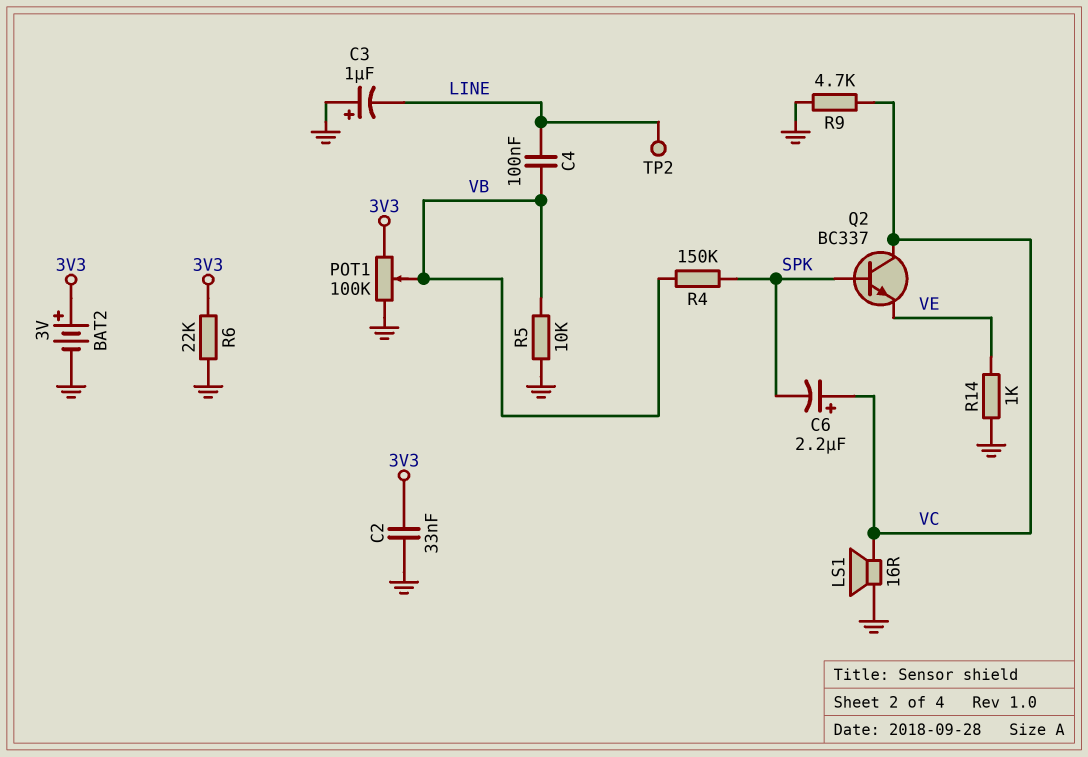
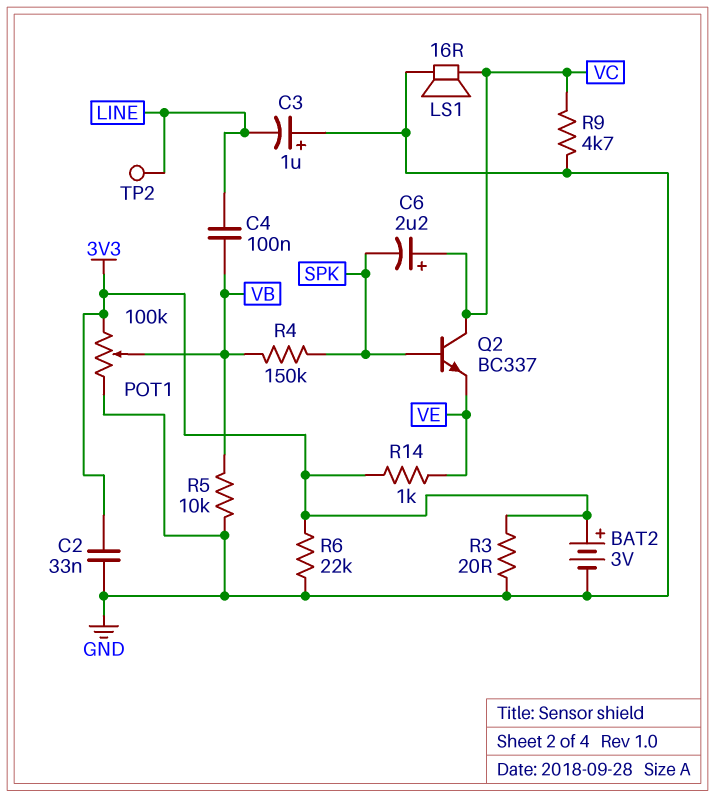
R3: none -> 20 (3V3, GND)
R14: 1k (GND, VE) -> 1k (3V3, VE)

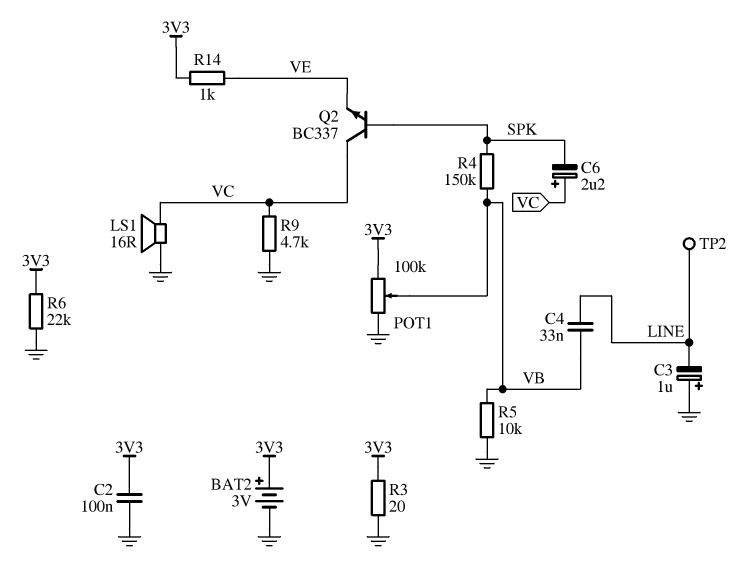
C2: 33nF (3V3, GND) -> 100nF (3V3, GND)
C4: 100nF (LINE, VB) -> 33nF (LINE, VB)

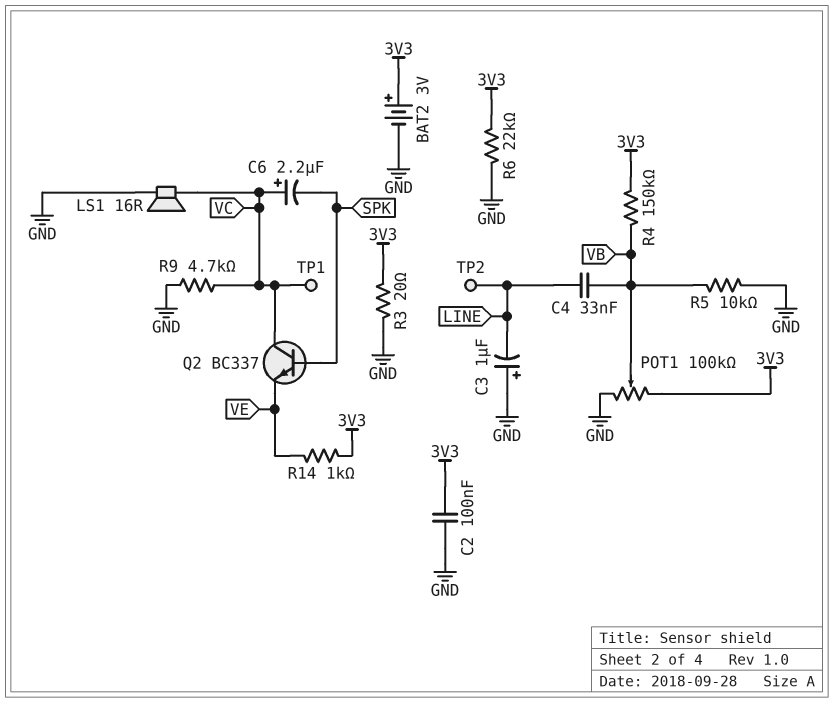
R4: 150k (SPK, VB) -> 150k (3V3, VB)
TP1: none -> test point (VC)

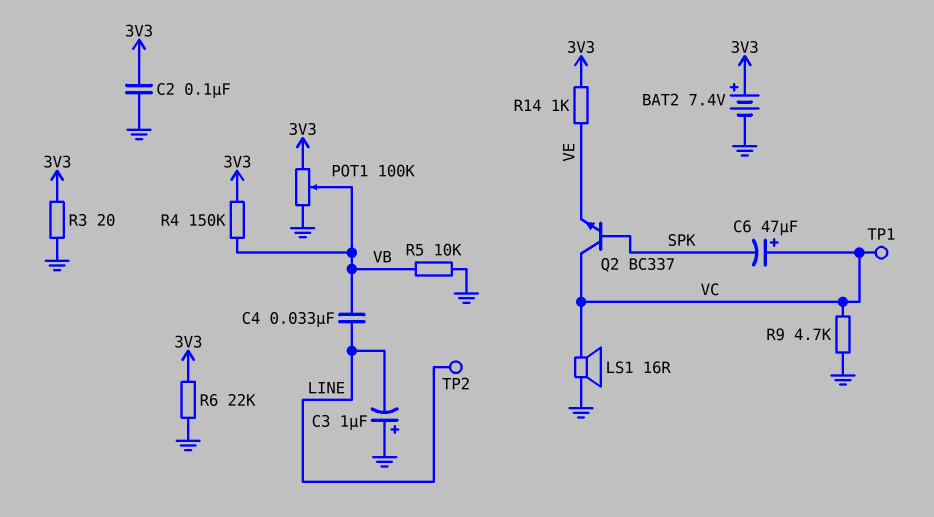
BAT2: 3V (plus 3V3, minus GND) -> 7.4V (plus 3V3, minus GND)
C6: 2.2uF (plus VC, minus SPK) -> 47uF (plus VC, minus SPK)

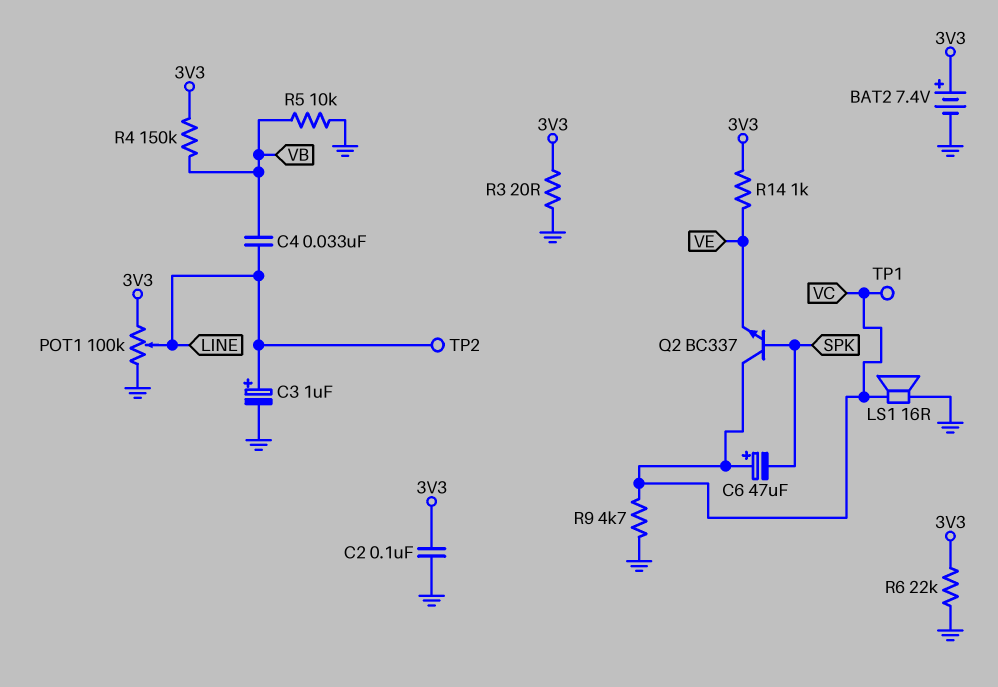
C3: 1uF (plus GND, minus LINE) -> 1uF (plus LINE, minus GND)
POT1: 100k (3V3, GND, wiper VB) -> 100k (3V3, GND, wiper LINE)

